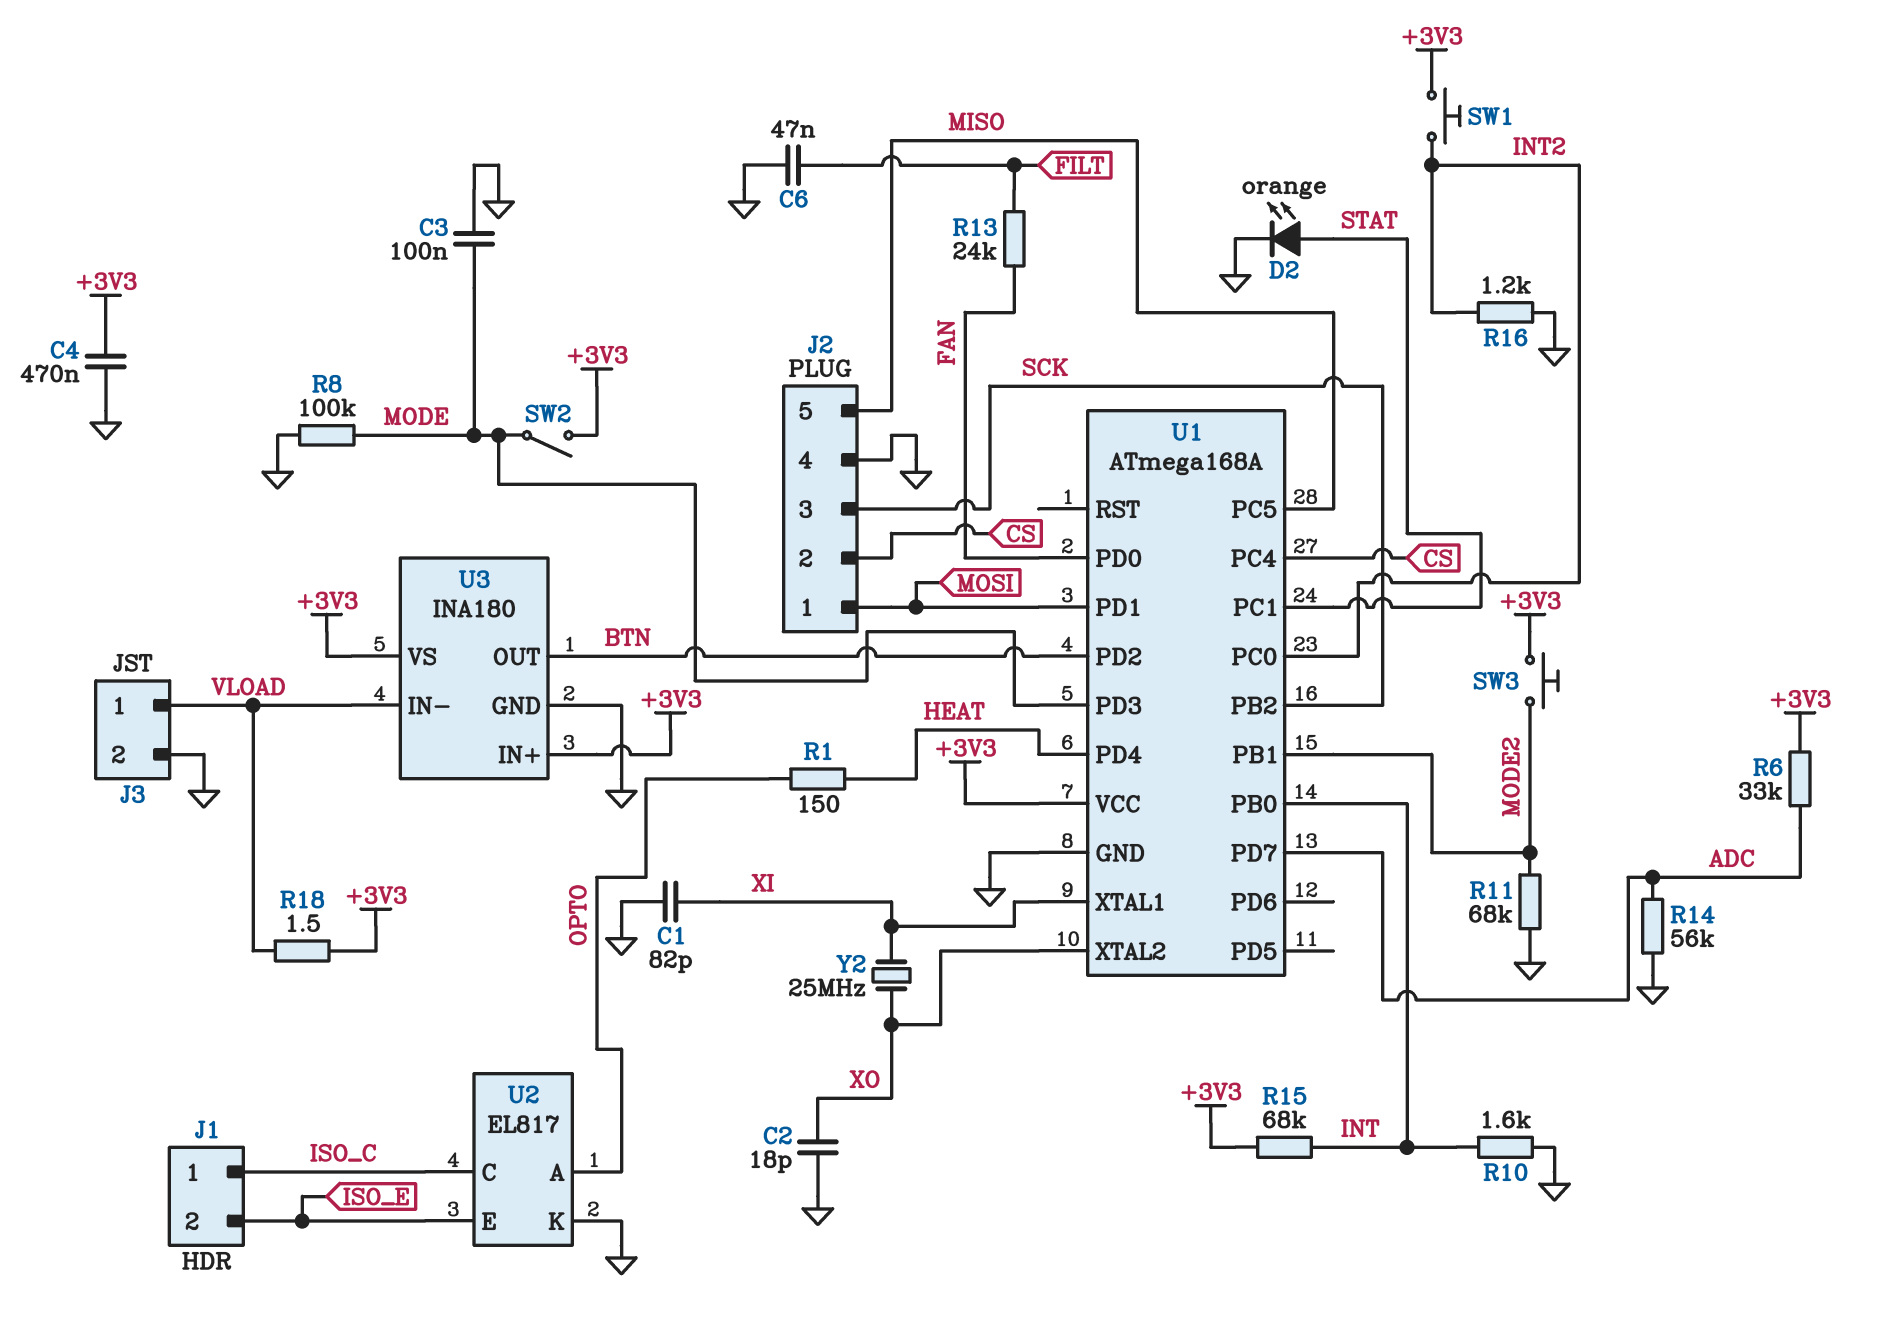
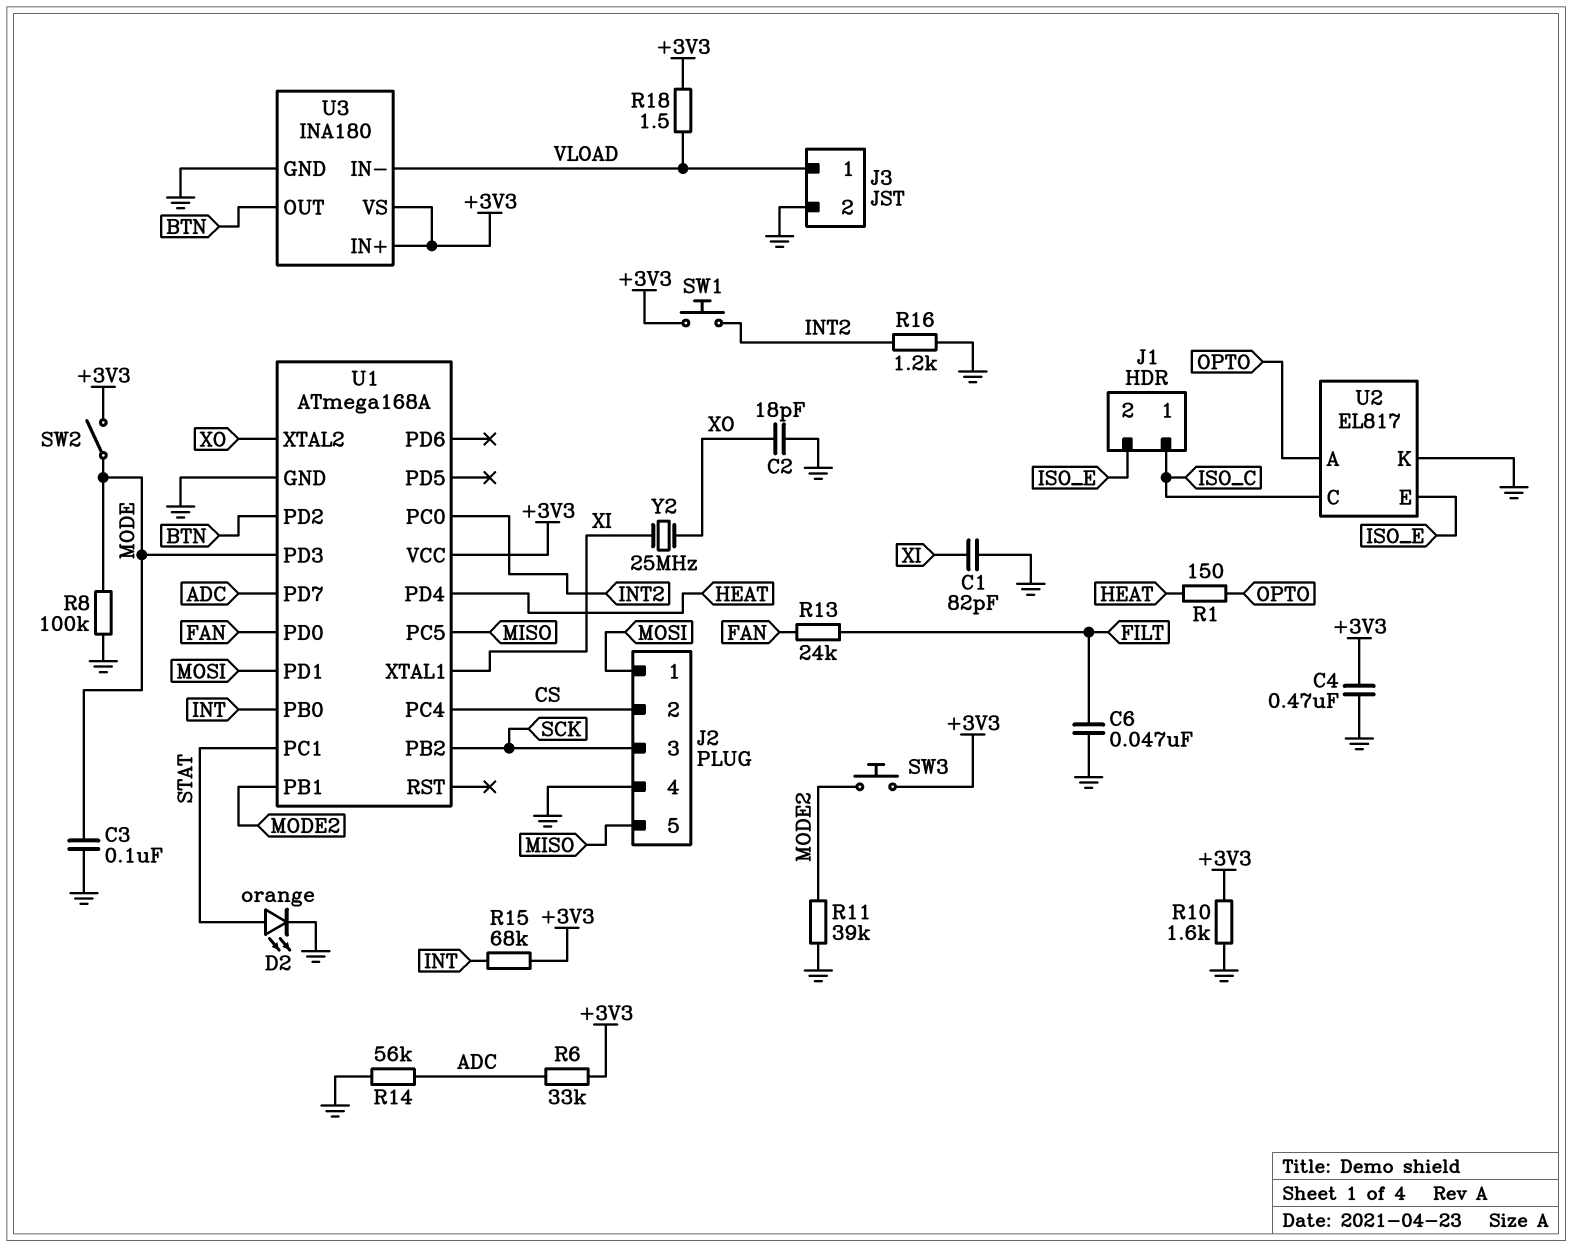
R10: 1.6k (GND, INT) -> 1.6k (+3V3, GND)
R11: 68k (GND, MODE2) -> 39k (GND, MODE2)

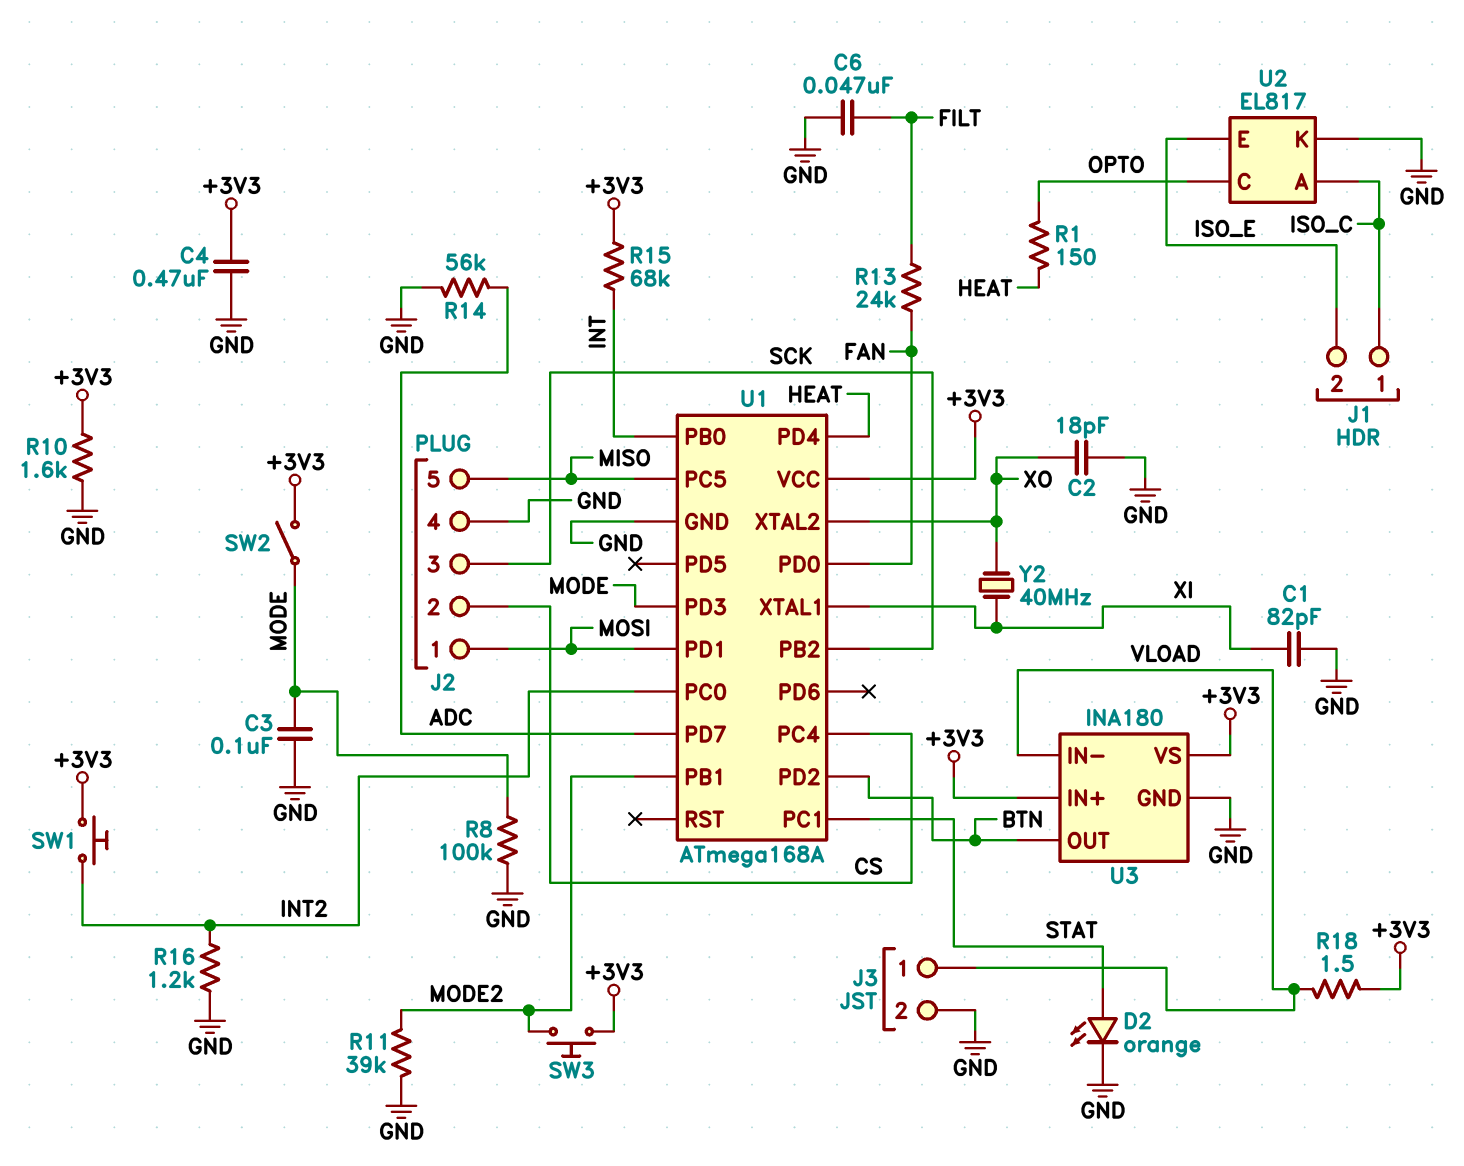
R6: 33k (+3V3, ADC) -> none
U2 pin A: OPTO -> ISO_C
U2 pin C: ISO_C -> OPTO
Y2: 25MHz (XI, XO) -> 40MHz (XI, XO)

